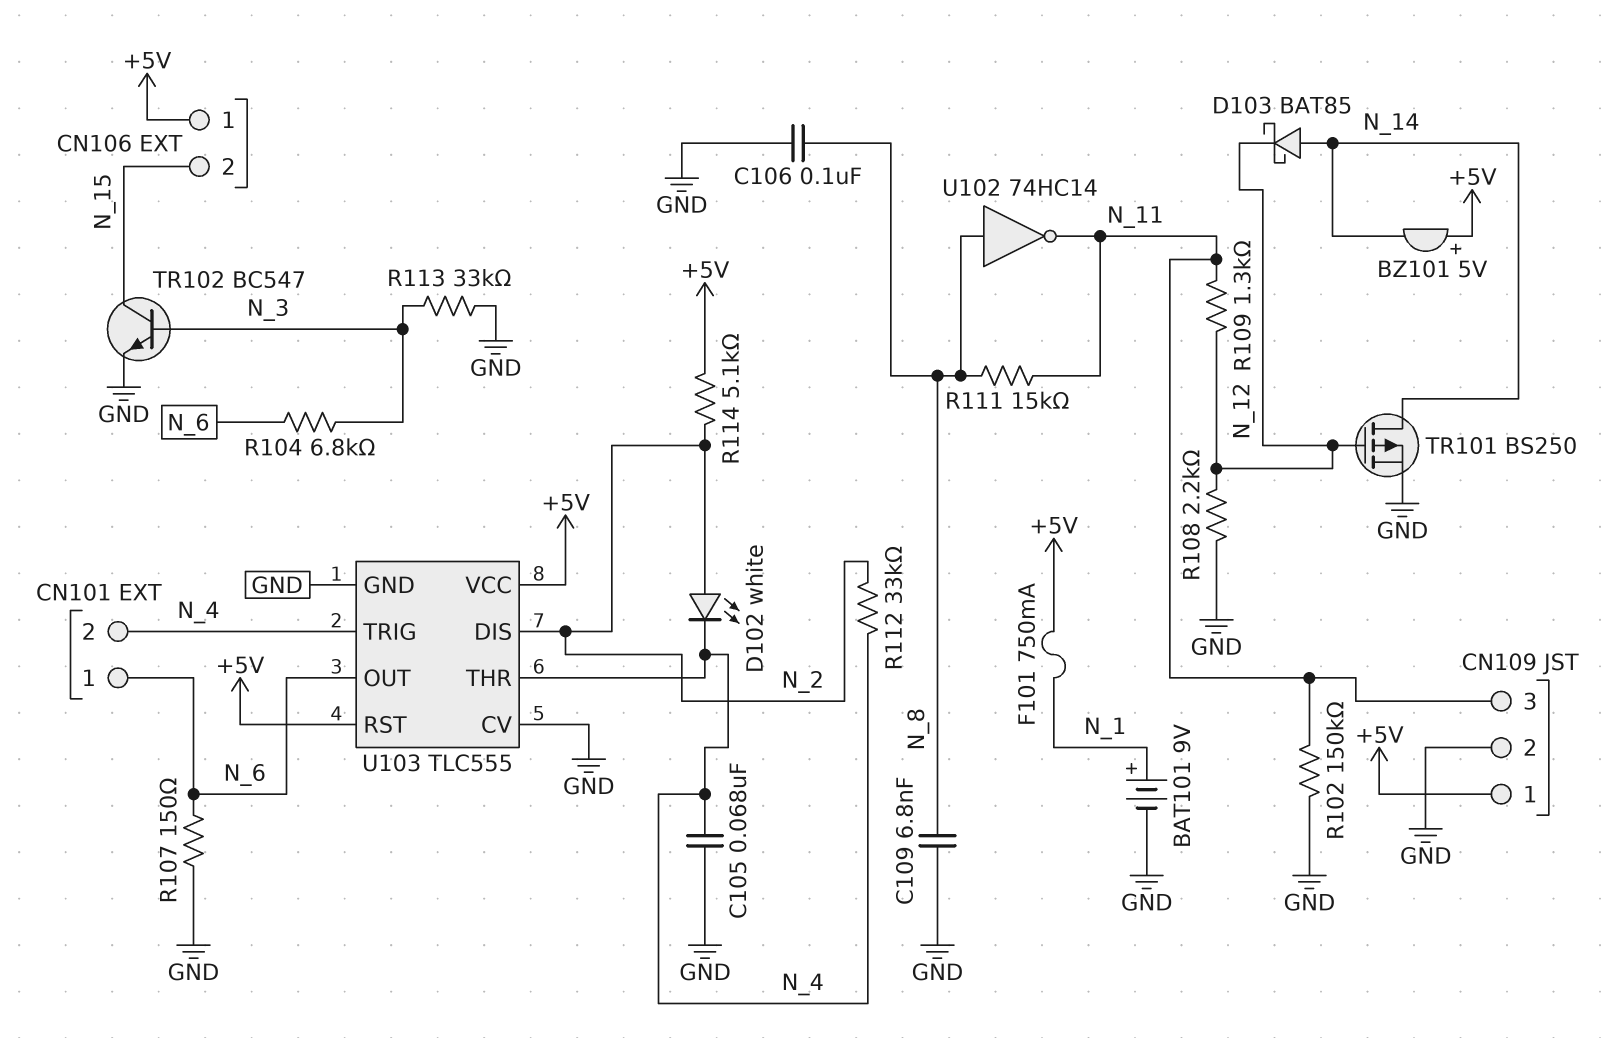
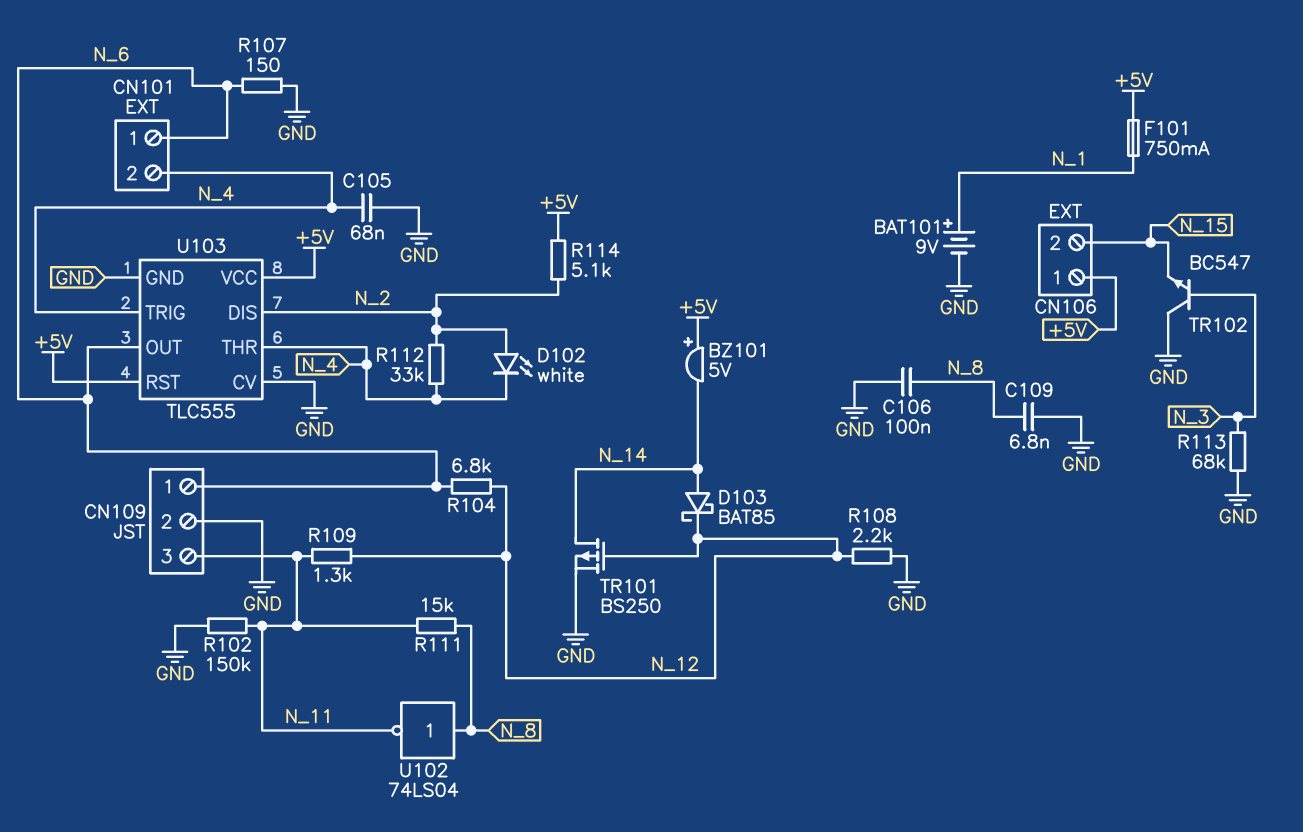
CN109 pin 1: +5V -> N_6
R104: 6.8k (N_3, N_6) -> 6.8k (N_6, N_12)
R113: 33k (GND, N_3) -> 68k (GND, N_3)
TR102: NPN BC547 (B N_3, C N_15, E GND) -> NPN BC547 (B N_3, C GND, E N_15)
U102: NOT 74HC14 (in N_8, out N_11) -> NOT 74LS04 (in N_8, out N_11)

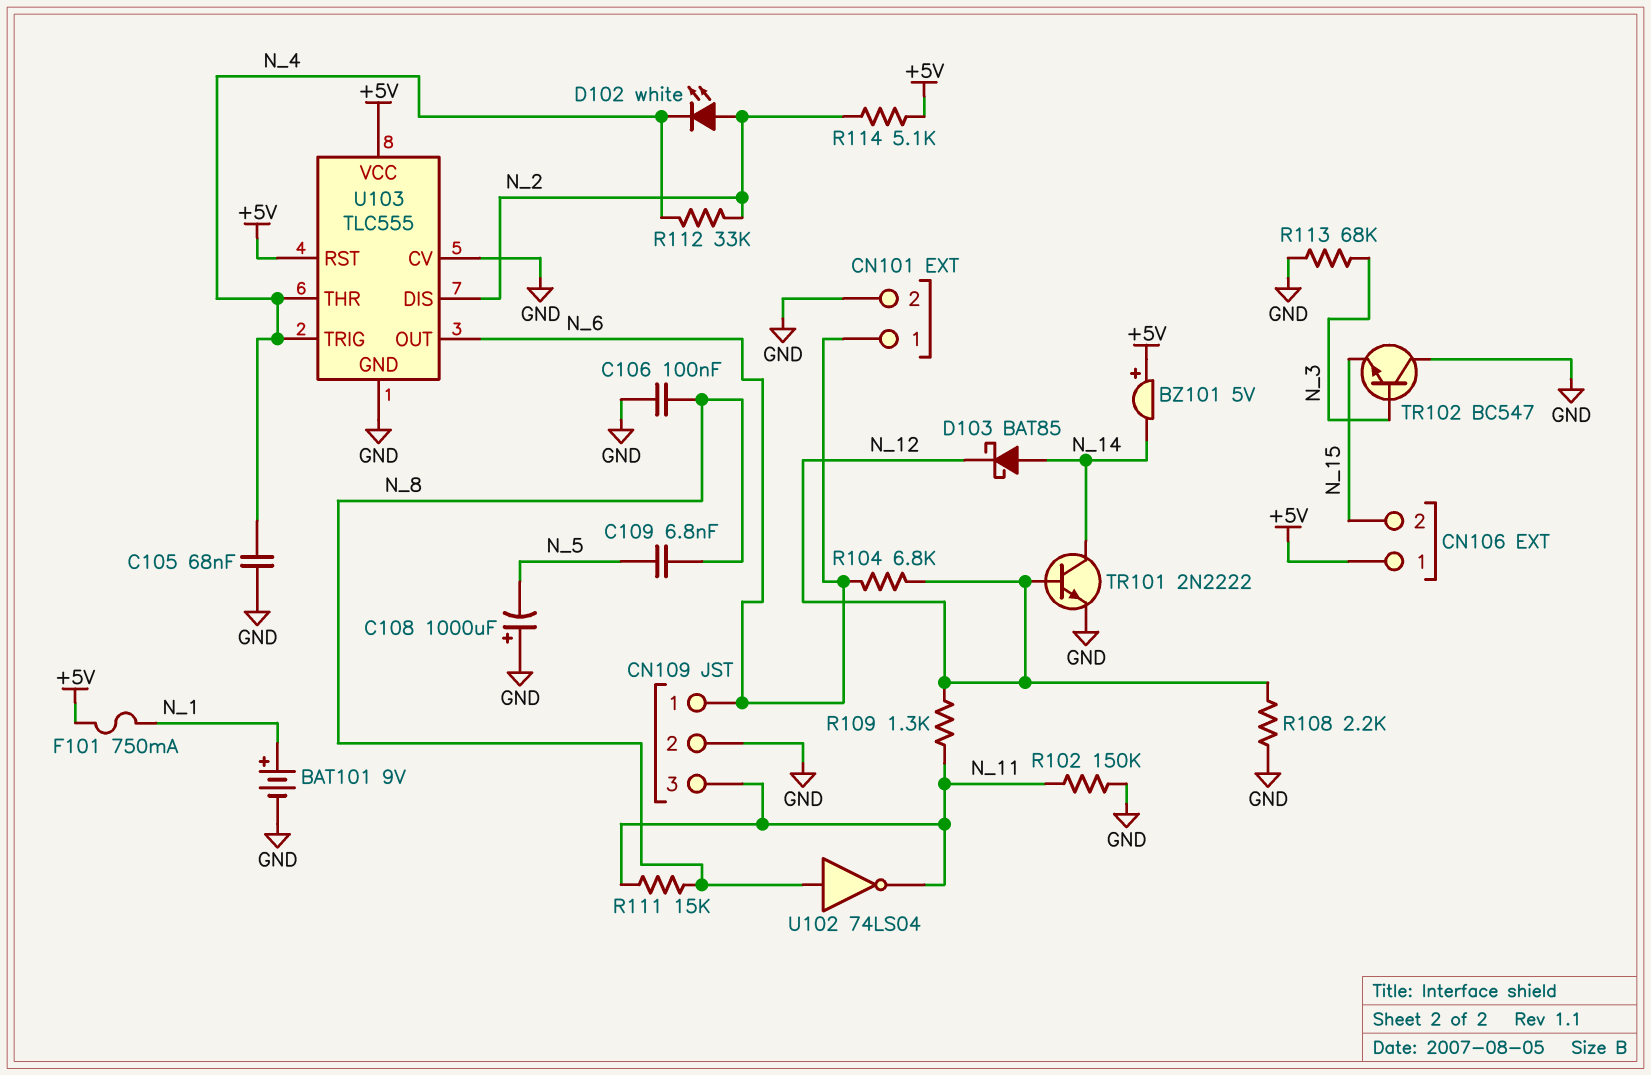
C108: none -> 1000uF (plus GND, minus N_5)
C109: 6.8nF (GND, N_8) -> 6.8nF (N_5, N_8)
CN101 pin 2: N_4 -> GND
R107: 150 (GND, N_6) -> none
TR101: PMOS BS250 (G N_12, D N_14, S GND) -> NPN 2N2222 (B N_12, C N_14, E GND)

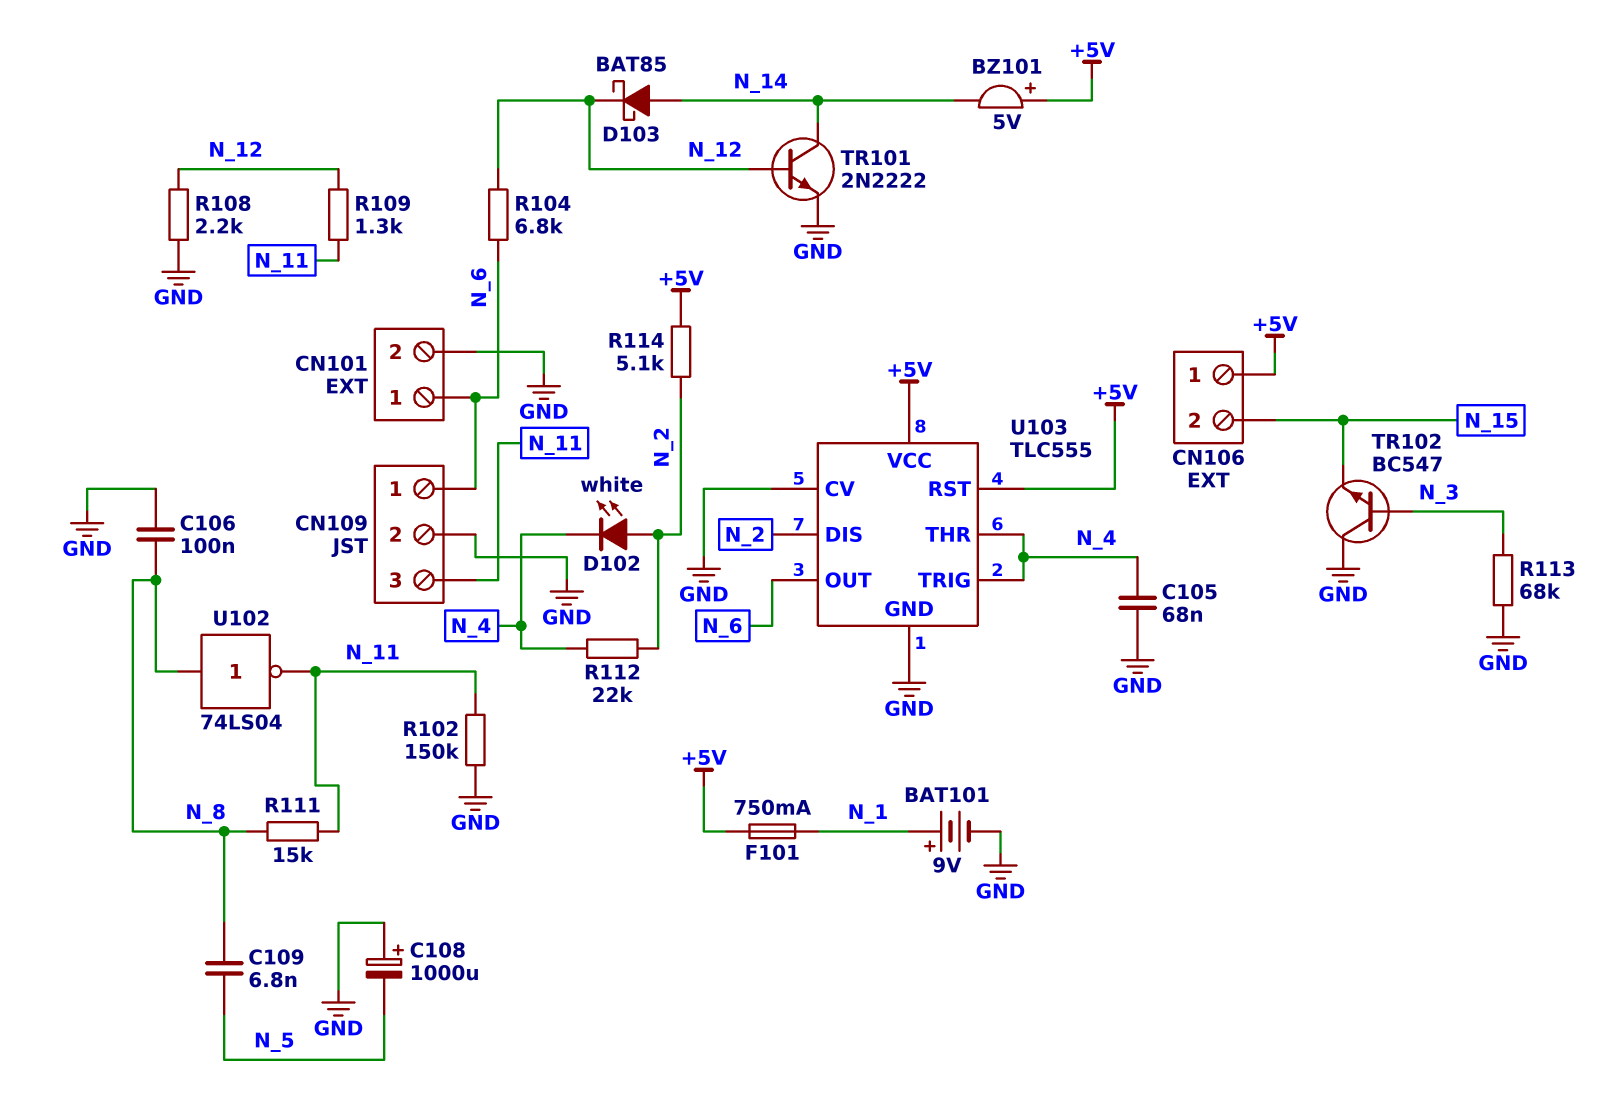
R112: 33k (N_2, N_4) -> 22k (N_2, N_4)

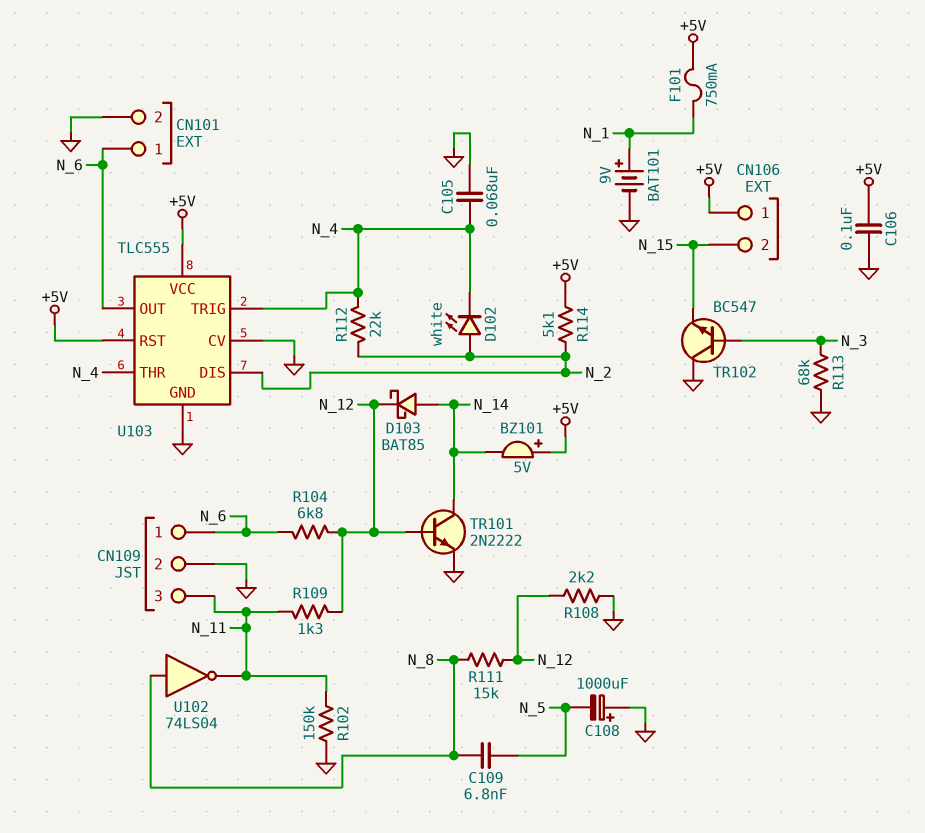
C106: 100nF (GND, N_8) -> 100nF (+5V, GND)
R111: 15k (N_8, N_11) -> 15k (N_8, N_12)

